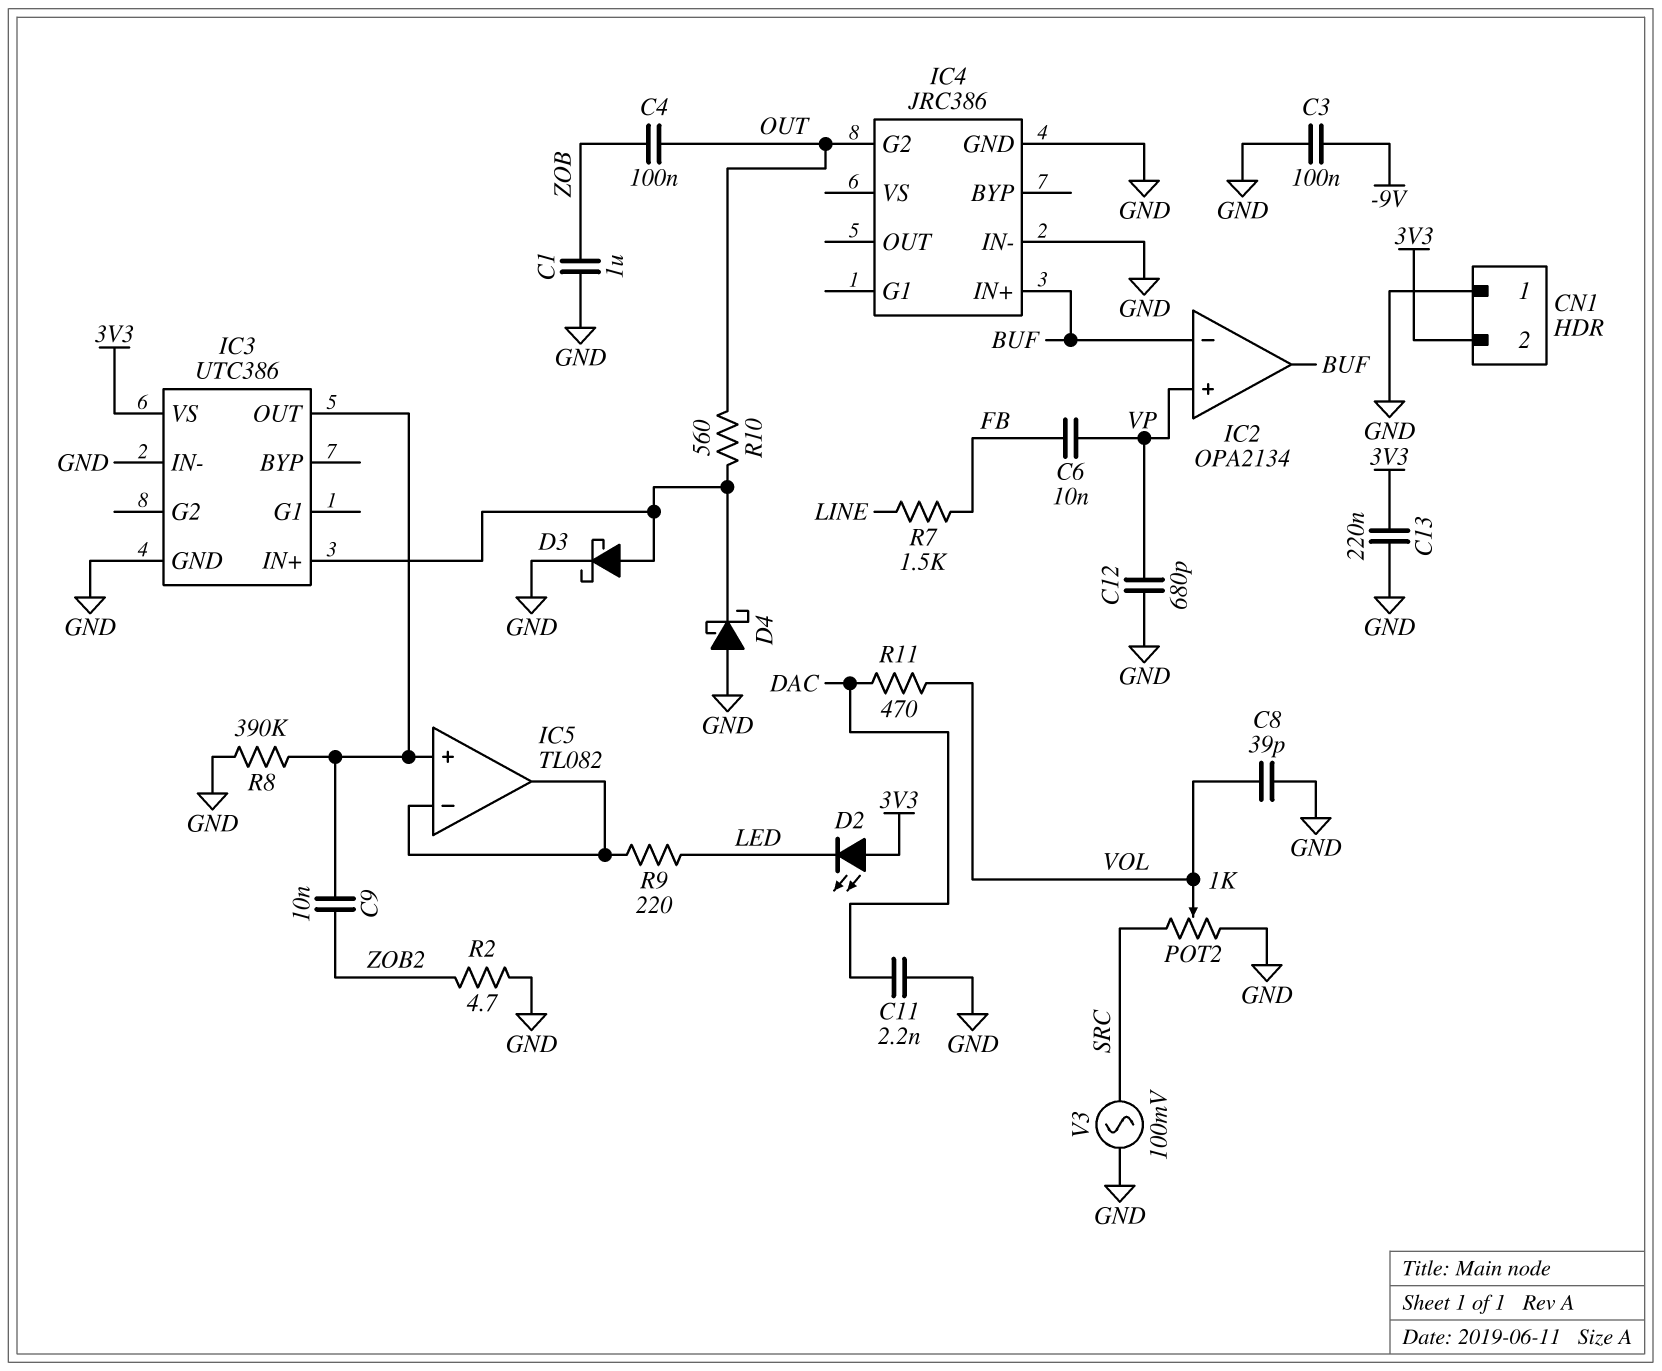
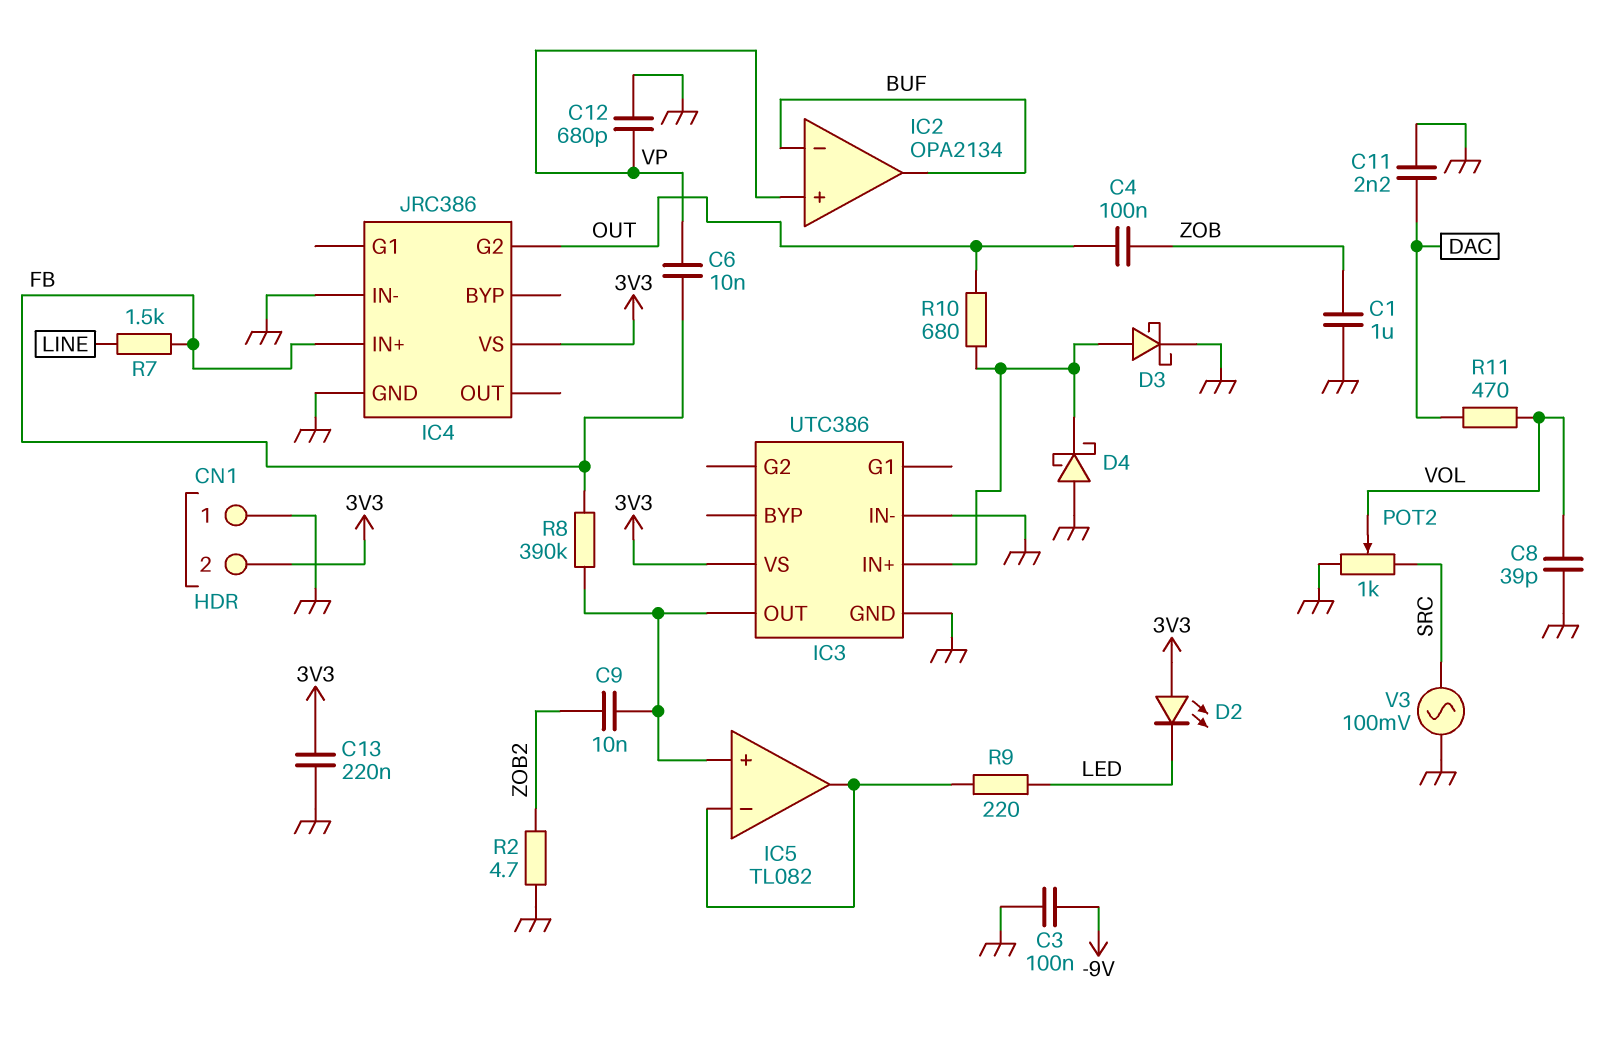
IC4 pin IN+: BUF -> FB
IC4 pin VS: none -> 3V3
R8: 390k (GND, IC3/OUT) -> 390k (FB, IC3/OUT)
R10: 560 (IC3/IN+, OUT) -> 680 (IC3/IN+, OUT)

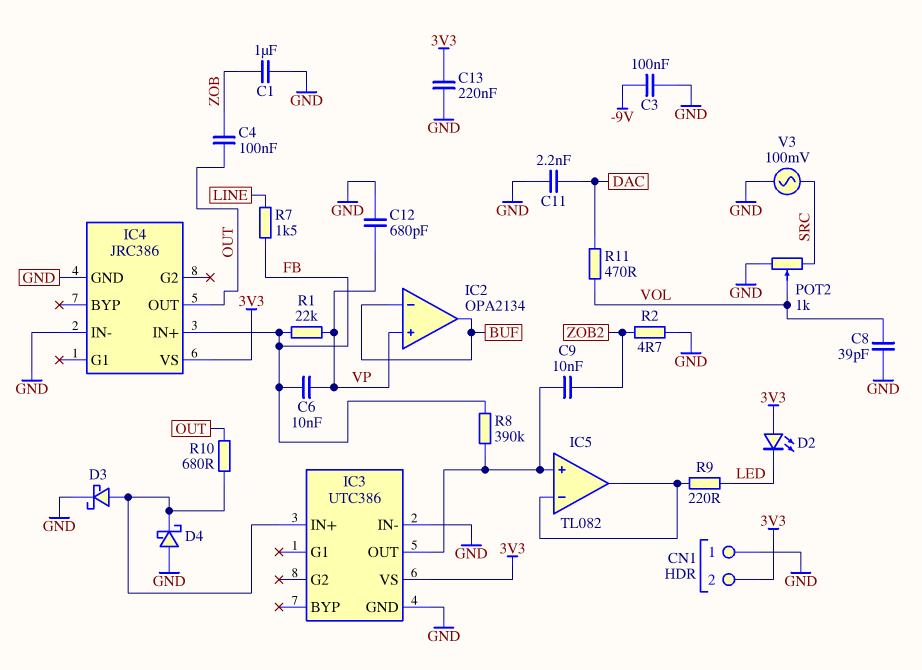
IC4 pin G2: OUT -> none
IC4 pin OUT: none -> OUT
R1: none -> 22k (FB, VP)

